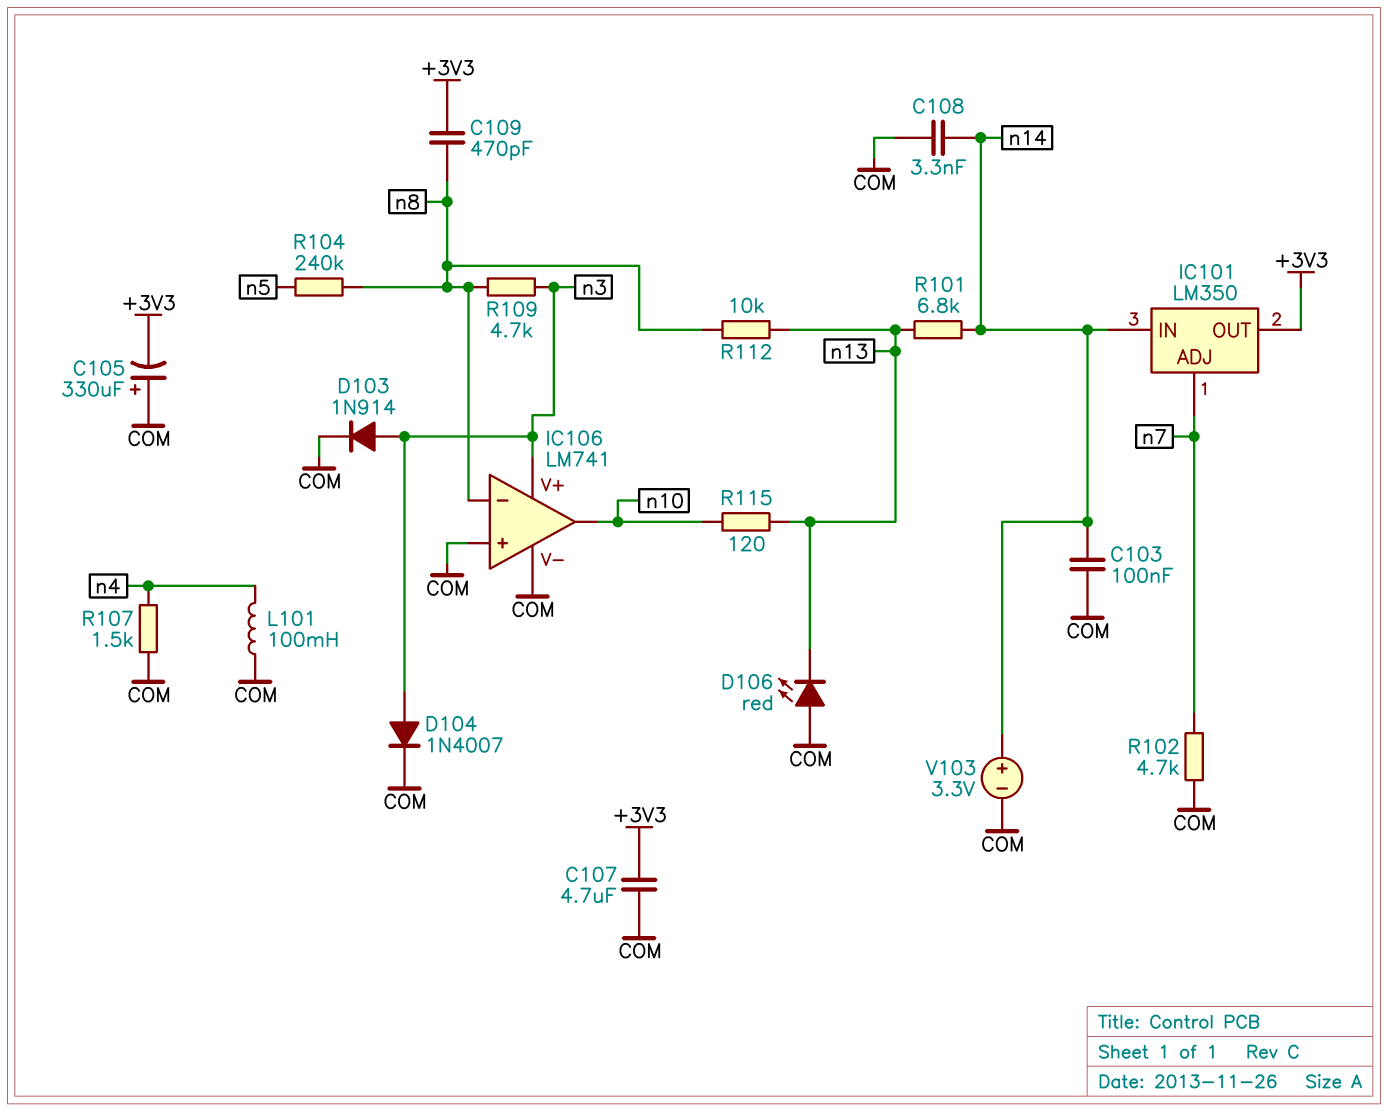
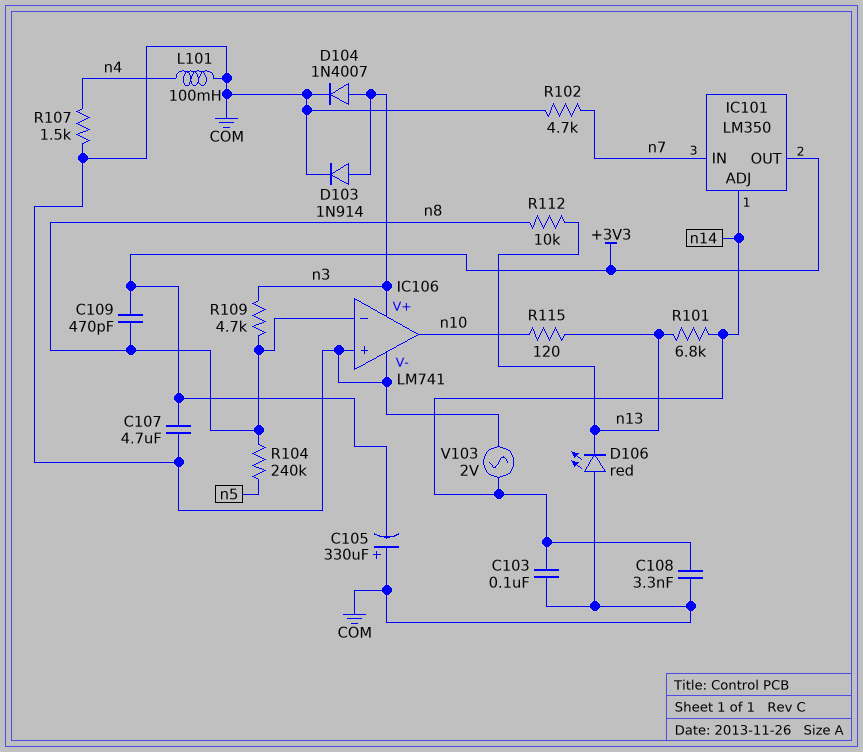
IC101 pin ADJ: n7 -> n14
IC101 pin IN: n14 -> n7
V103: 3.3V (plus n14, minus COM) -> AC 2V (COM, n14)

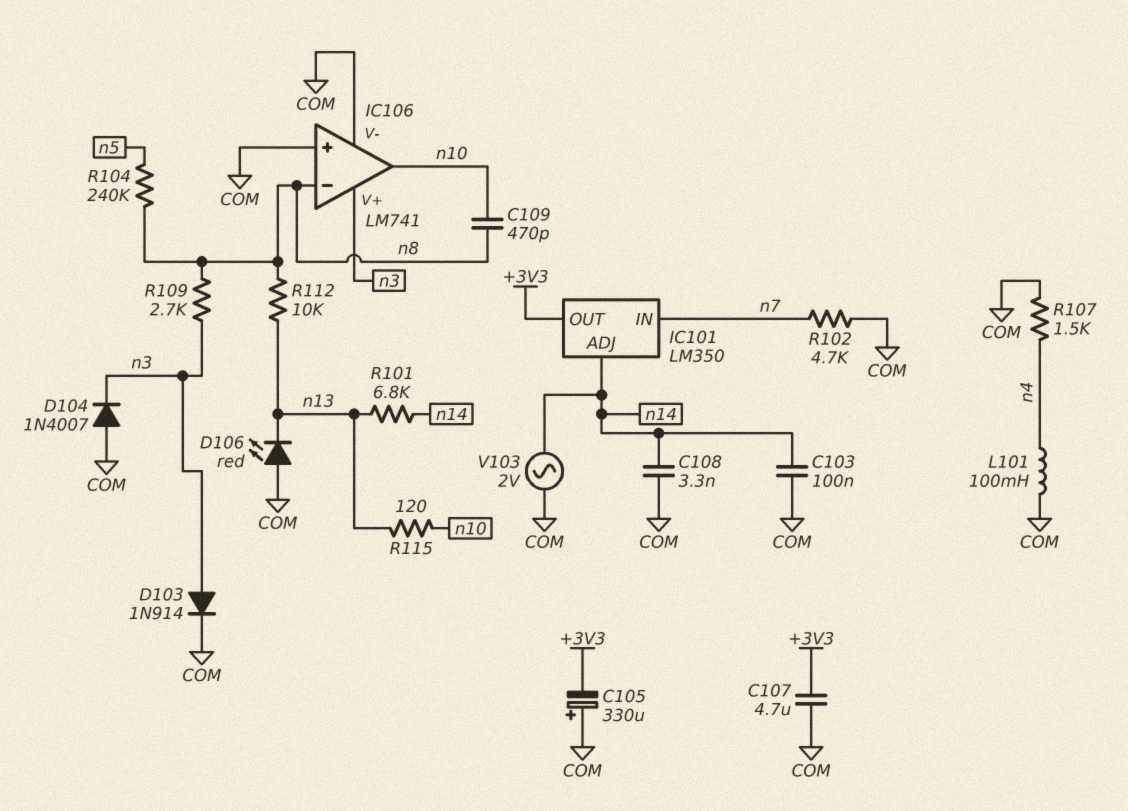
C109: 470pF (+3V3, n8) -> 470pF (n8, n10)
D104: diode 1N4007 (A n3, K COM) -> diode 1N4007 (A COM, K n3)
R109: 4.7k (n3, n8) -> 2.7k (n3, n8)

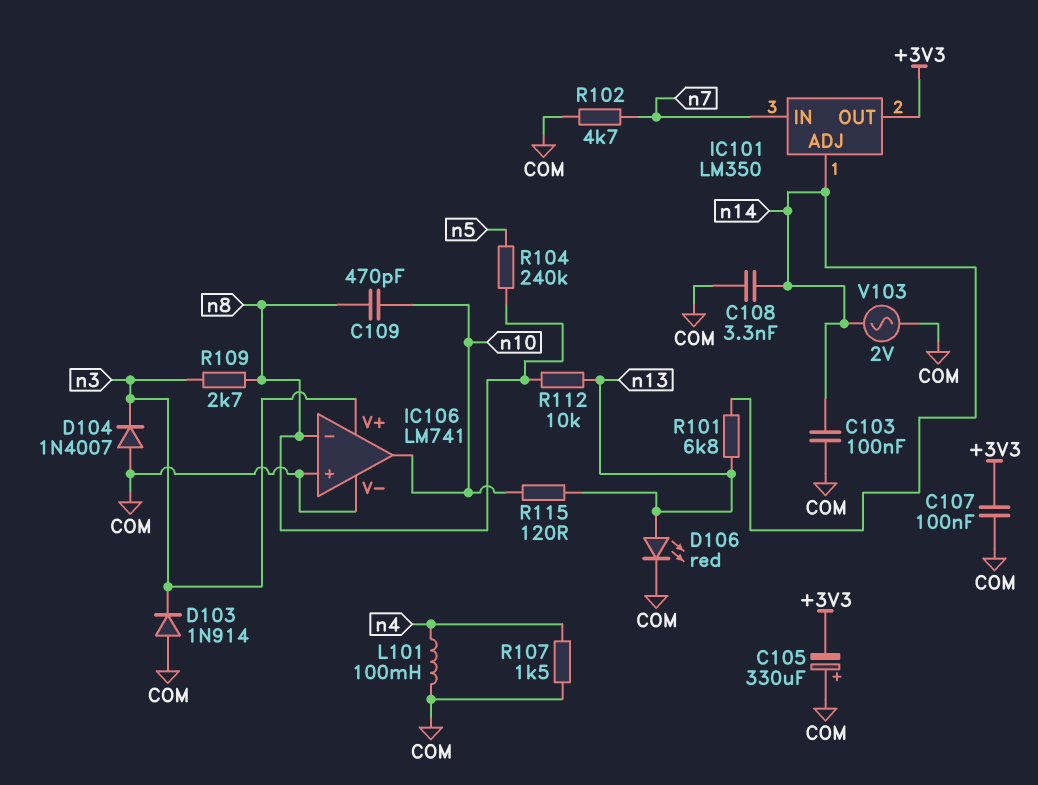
C107: 4.7uF (+3V3, COM) -> 100nF (+3V3, COM)
D103: diode 1N914 (A n3, K COM) -> diode 1N914 (A COM, K n3)
D106: LED red (A COM, K n13) -> LED red (A n13, K COM)

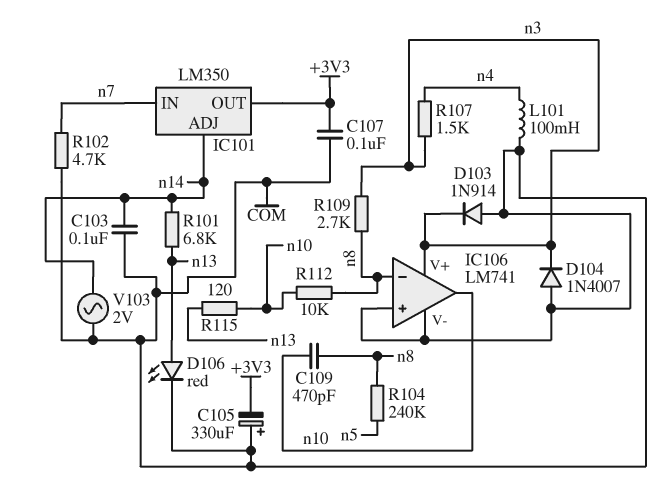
C108: 3.3nF (COM, n14) -> none
R107: 1.5k (COM, n4) -> 1.5k (n3, n4)
R112: 10k (n8, n13) -> 10k (n8, n10)

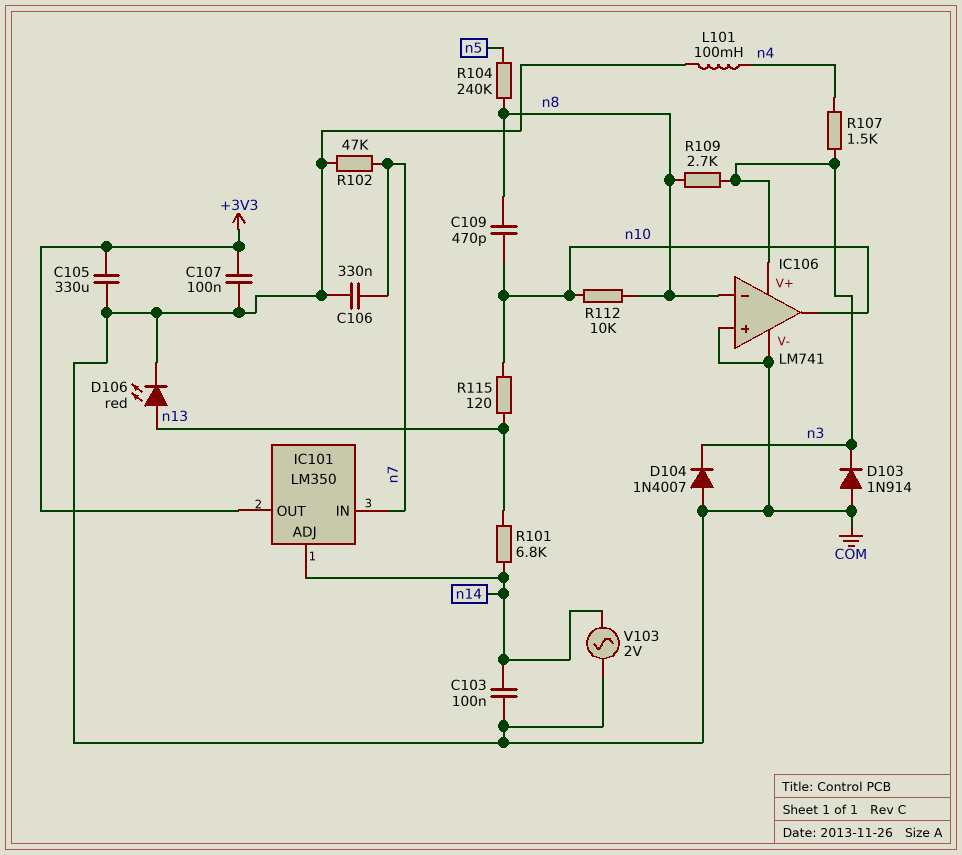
C105: 330uF (plus COM, minus +3V3) -> 330uF (+3V3, COM)
C106: none -> 330nF (COM, n7)
R102: 4.7k (COM, n7) -> 47k (COM, n7)

